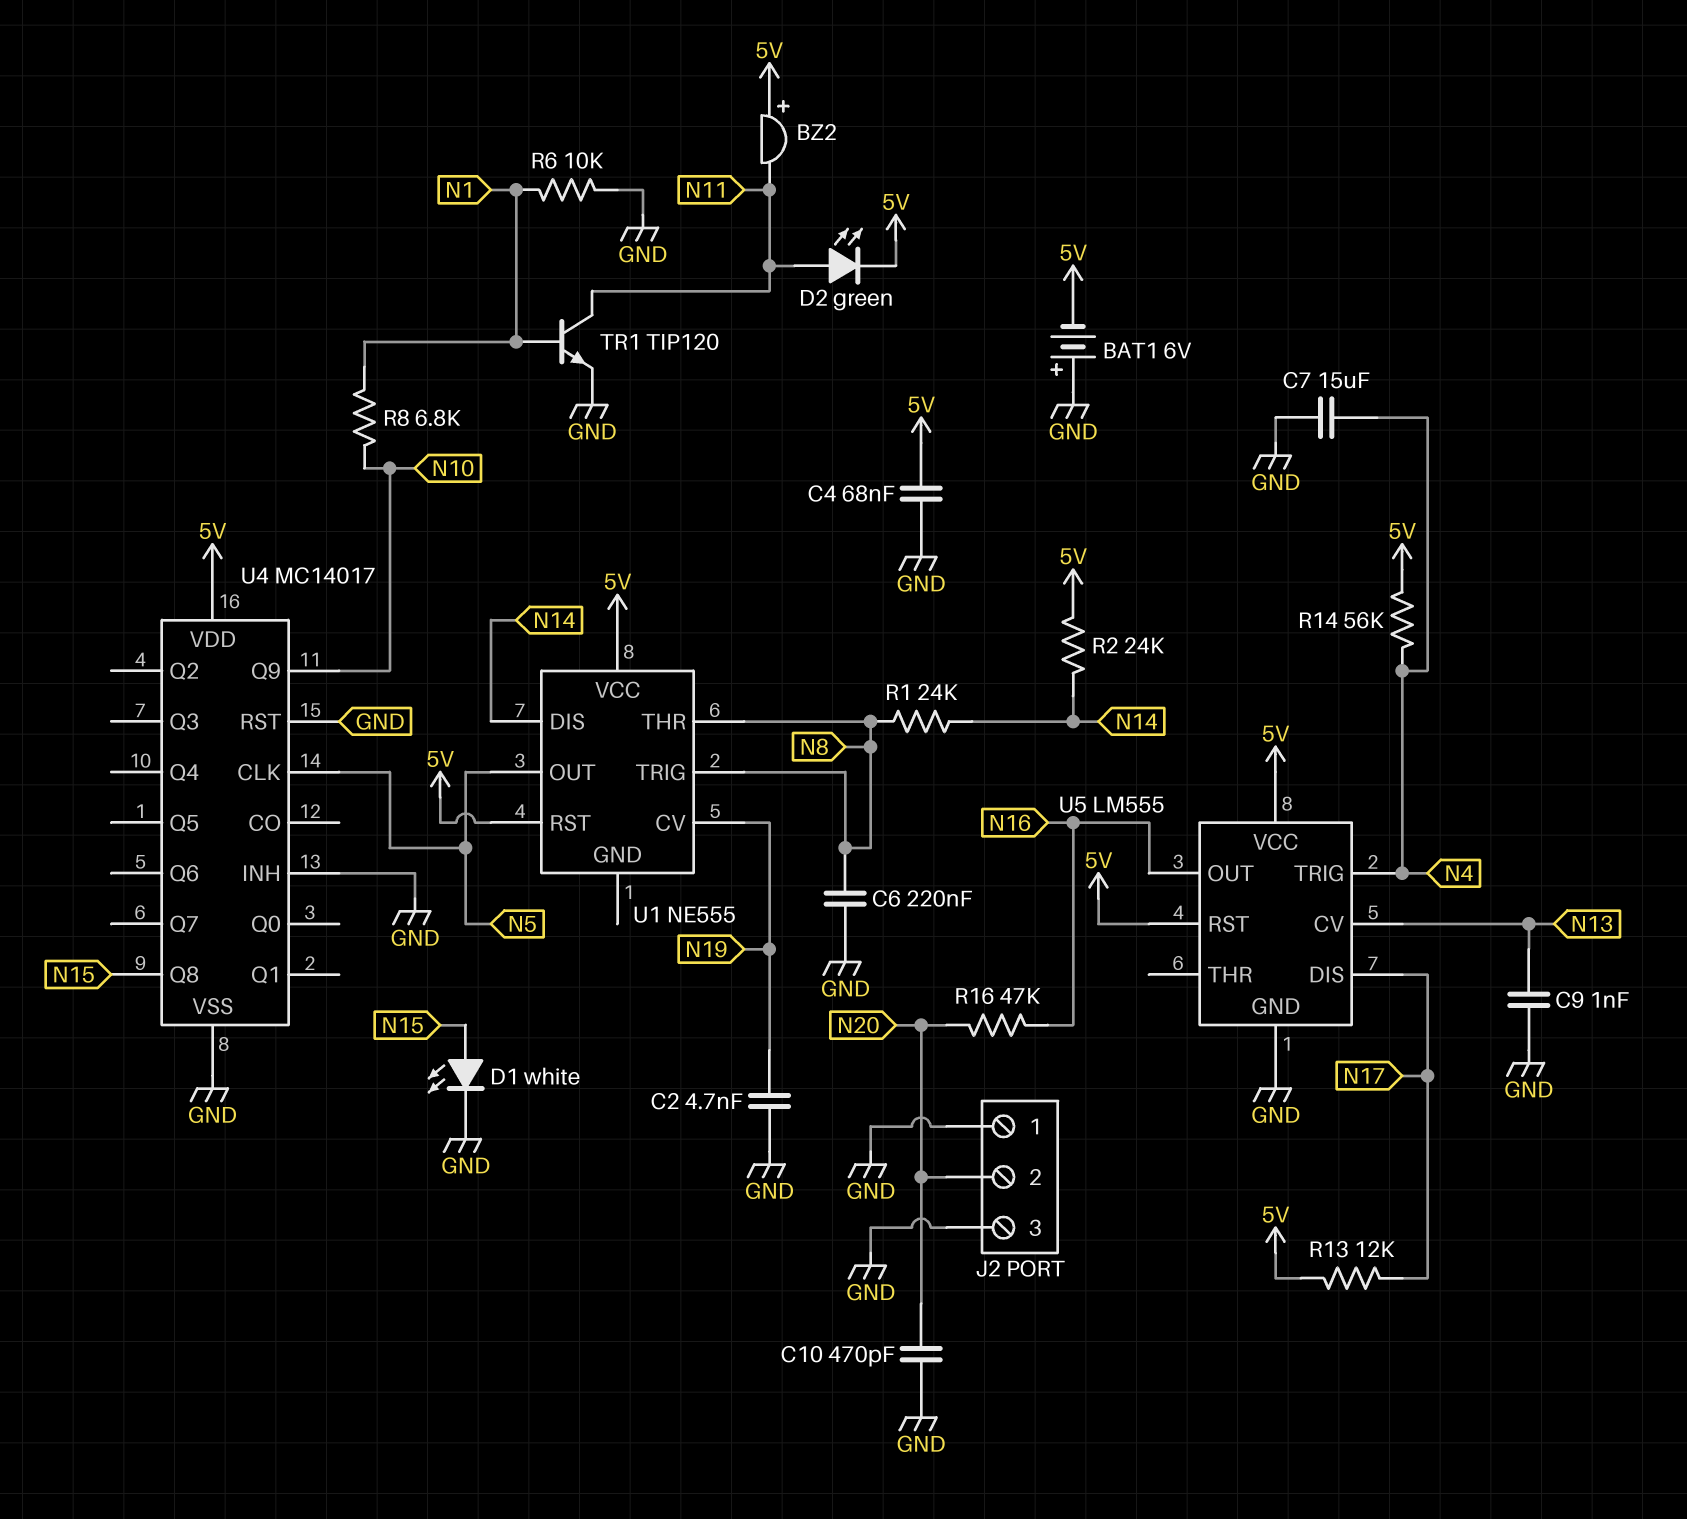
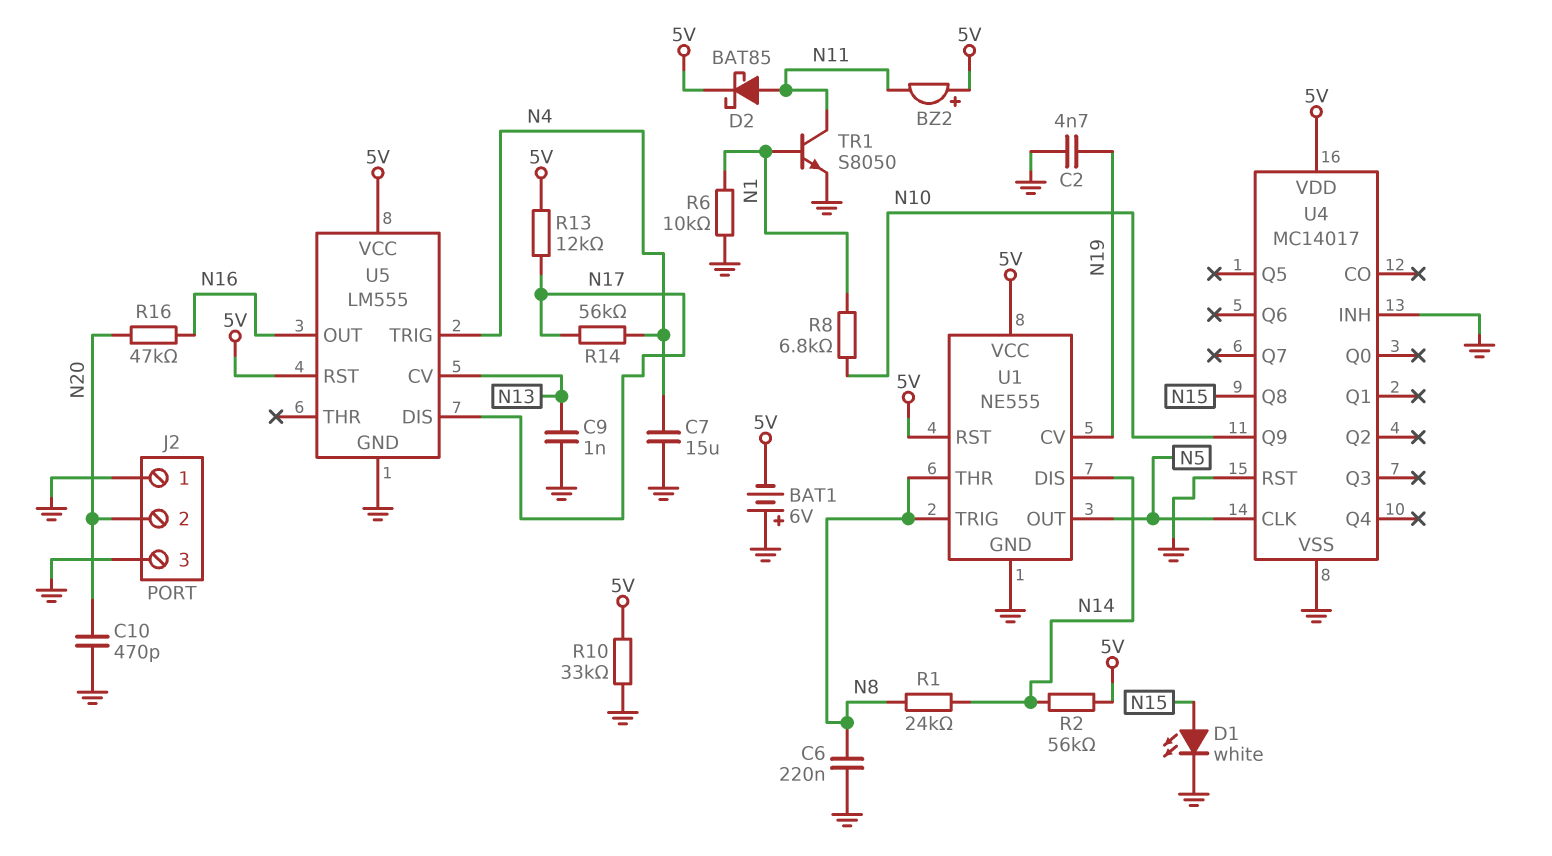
C4: 68nF (5V, GND) -> none
D2: LED green (A N11, K 5V) -> schottky BAT85 (A N11, K 5V)
R2: 24k (5V, N14) -> 56k (5V, N14)
R10: none -> 33k (5V, GND)
R14: 56k (5V, N4) -> 56k (N4, N17)
TR1: NPN TIP120 (B N1, C N11, E GND) -> NPN S8050 (B N1, C N11, E GND)
U1 pin GND: none -> GND

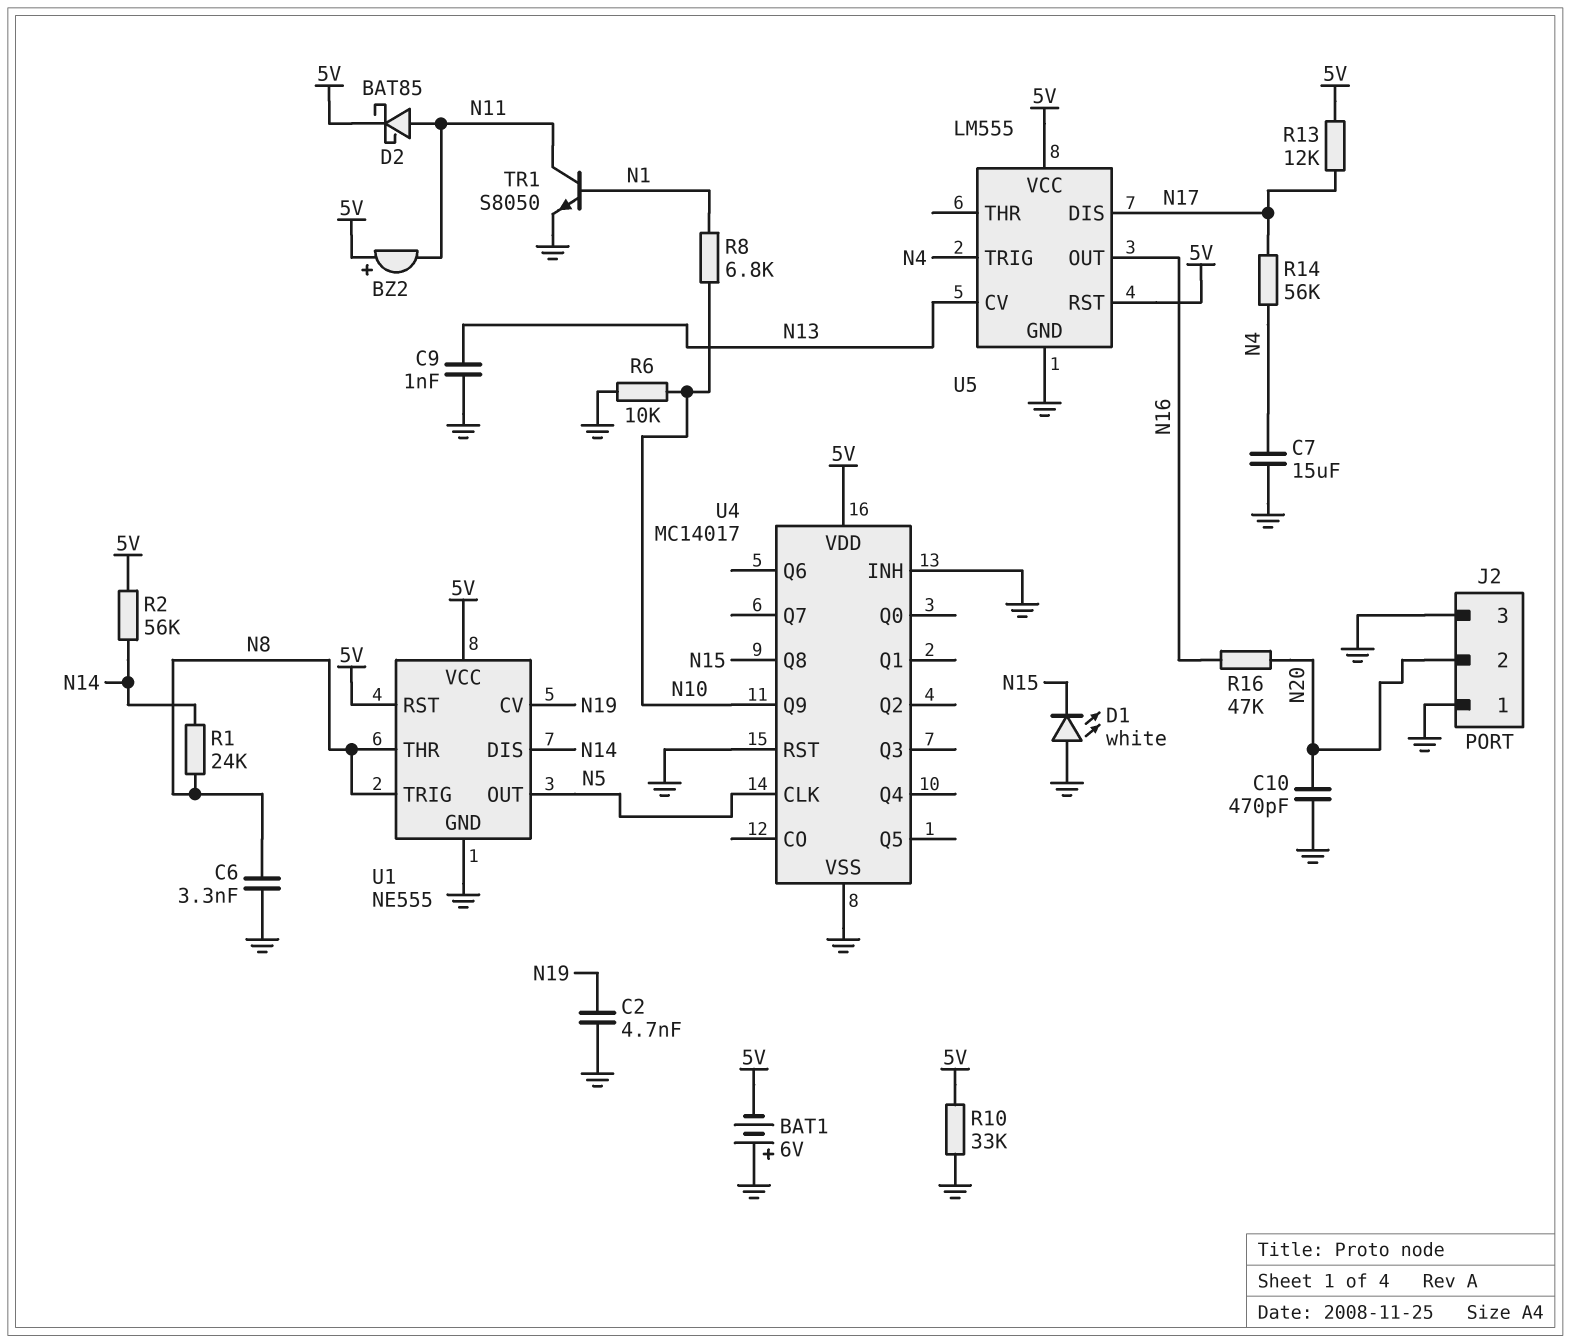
C6: 220nF (GND, N8) -> 3.3nF (GND, N8)
D1: LED white (A N15, K GND) -> LED white (A GND, K N15)
R6: 10k (GND, N1) -> 10k (GND, N10)

